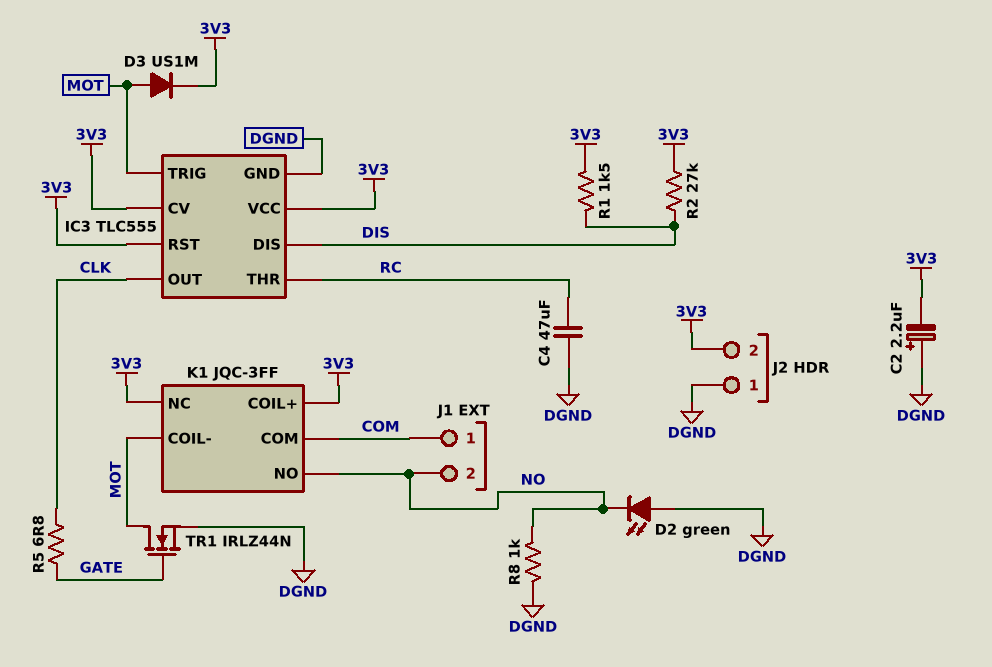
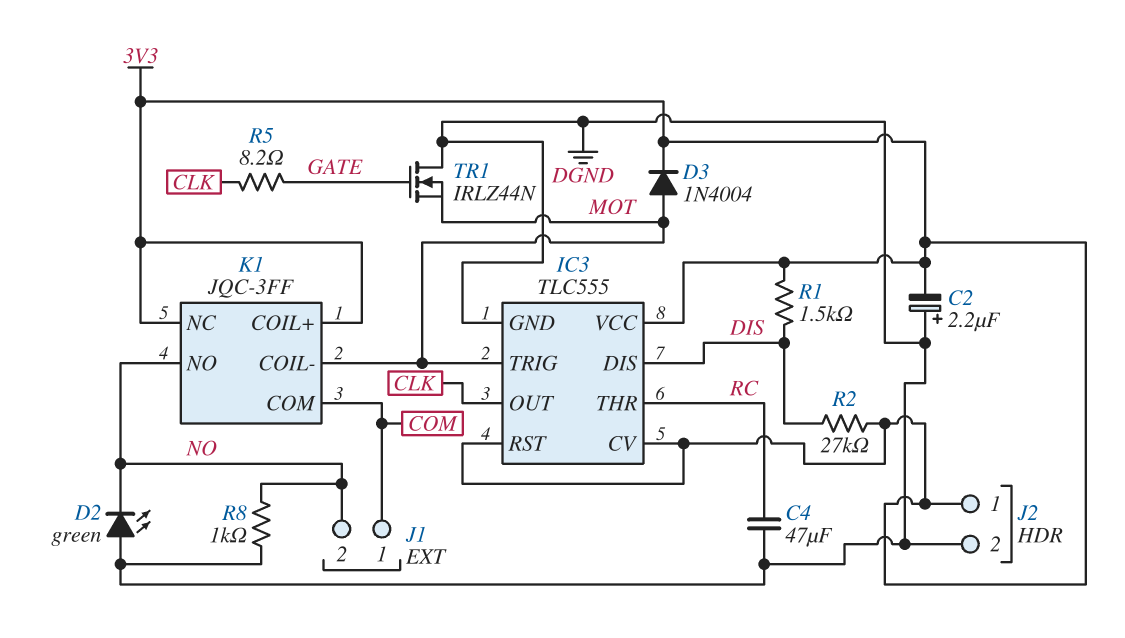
D3: diode US1M (A MOT, K 3V3) -> diode 1N4004 (A MOT, K 3V3)
J2 pin 1: DGND -> 3V3
J2 pin 2: 3V3 -> DGND
R5: 6.8 (CLK, GATE) -> 8.2 (CLK, GATE)
TR1: NMOS IRLZ44N (G GATE, D MOT, S DGND) -> NMOS IRLZ44N (G GATE, D DGND, S MOT)

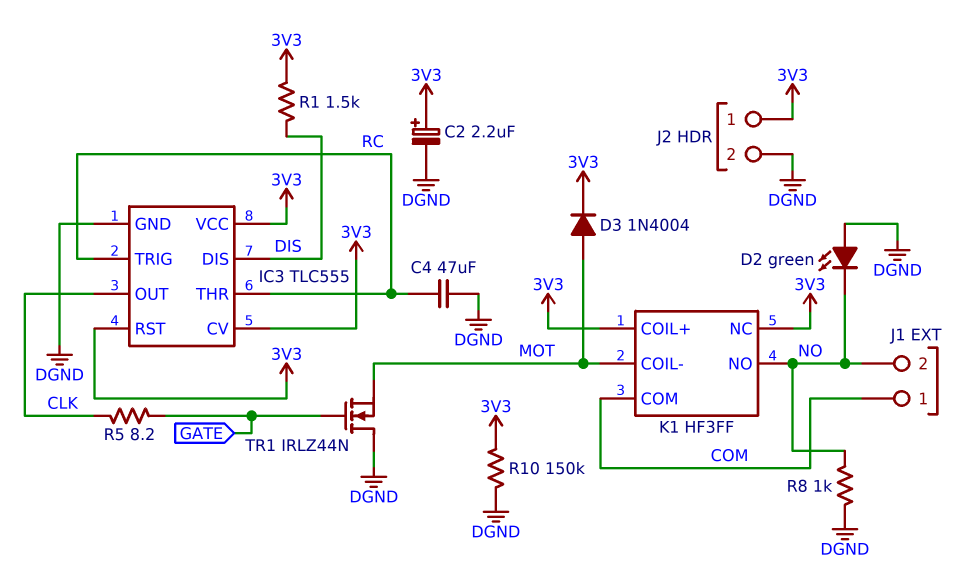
C2: 2.2uF (plus DGND, minus 3V3) -> 2.2uF (plus 3V3, minus DGND)
IC3 pin TRIG: MOT -> RC
K1: JQC-3FF -> HF3FF
R2: 27k (3V3, DIS) -> none
R10: none -> 150k (3V3, DGND)

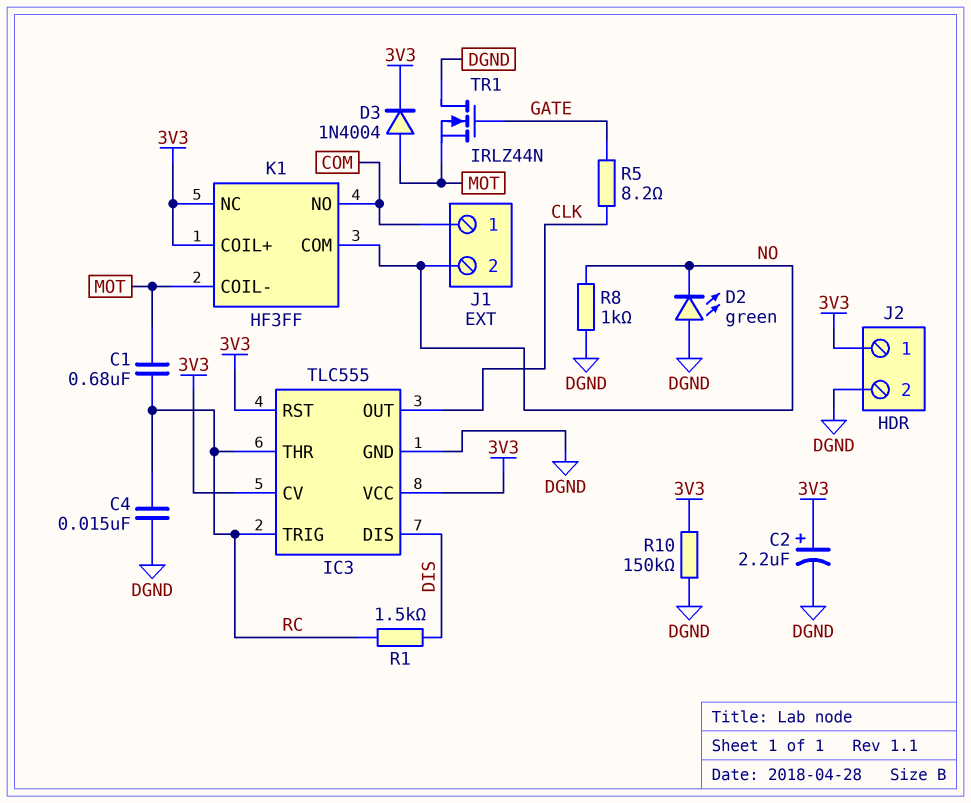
C1: none -> 680nF (MOT, RC)
C4: 47uF (DGND, RC) -> 15nF (DGND, RC)
K1 pin COM: COM -> NO
K1 pin NO: NO -> COM
R1: 1.5k (3V3, DIS) -> 1.5k (DIS, RC)

